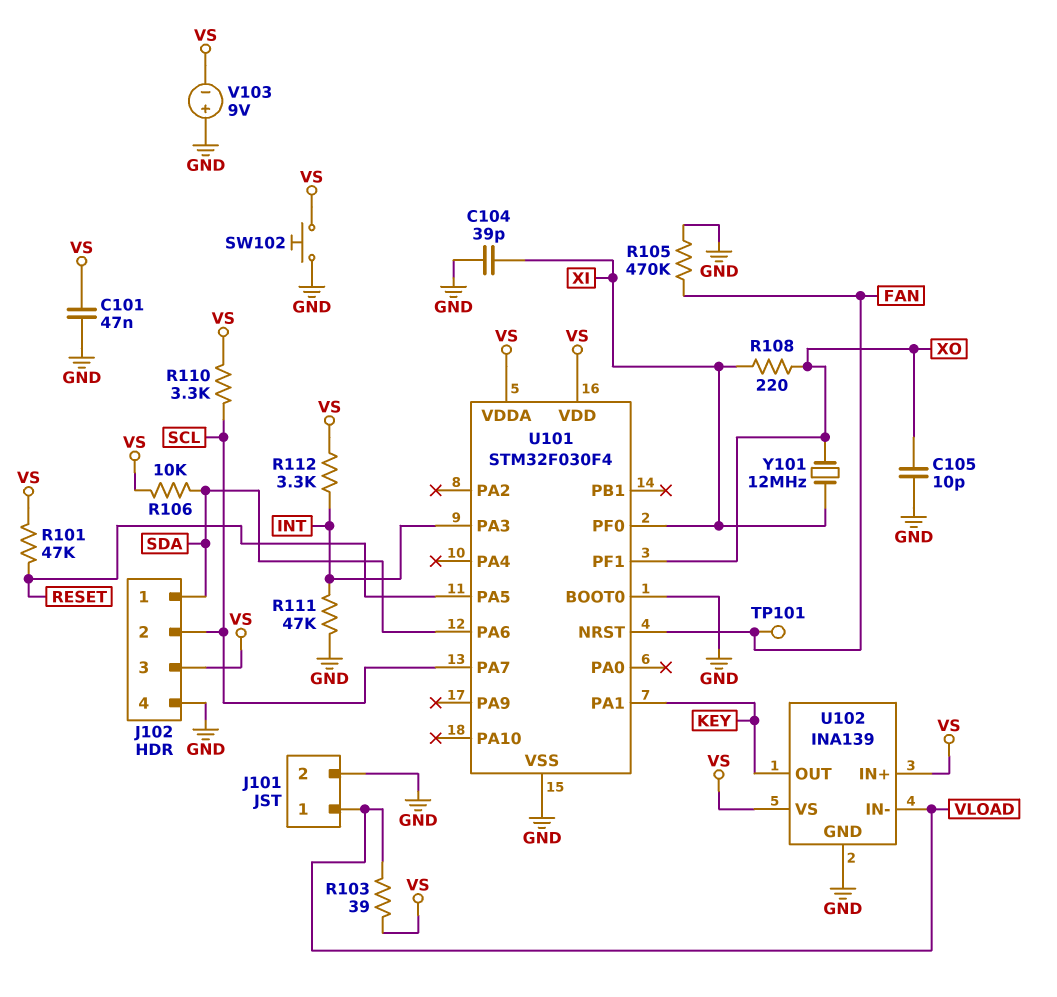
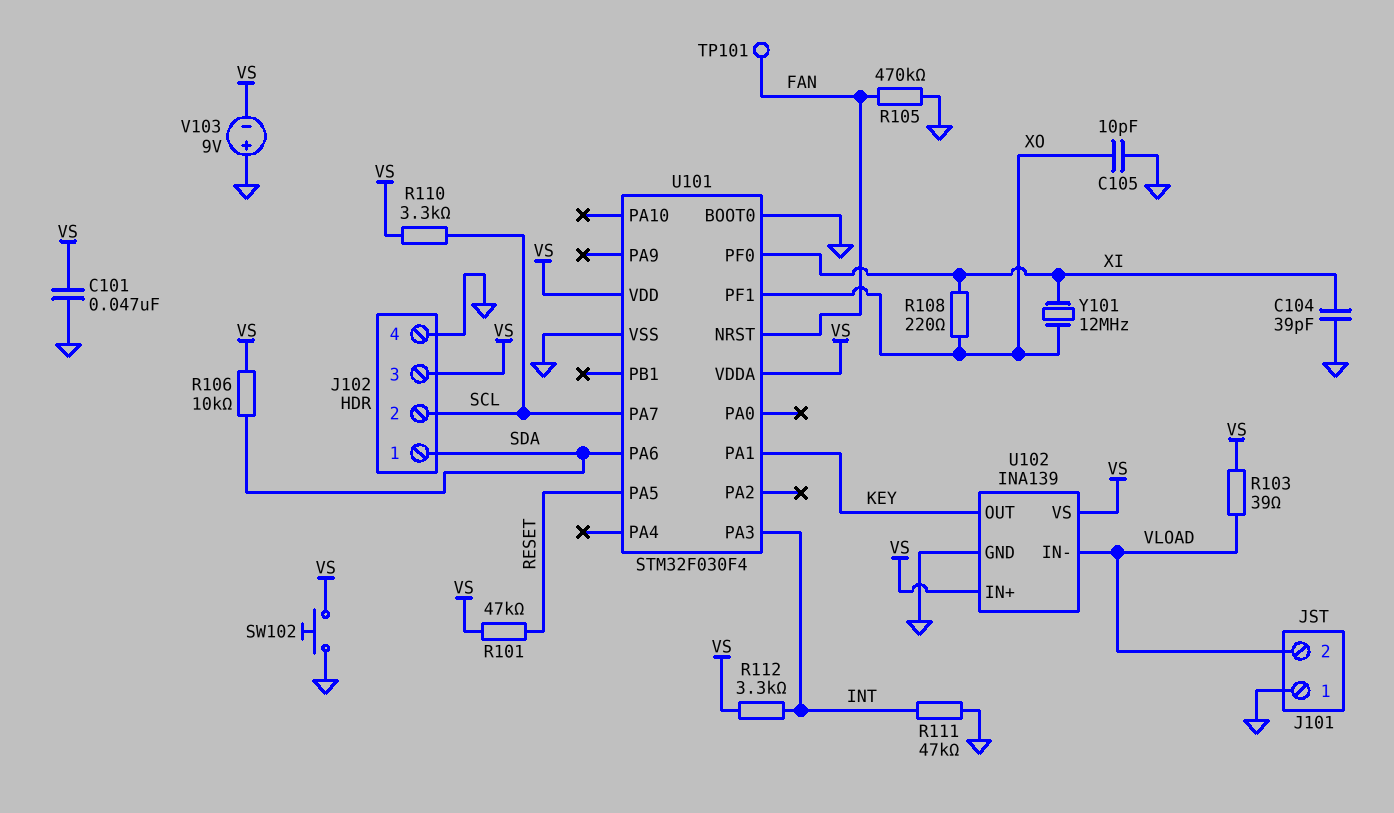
J101 pin 1: VLOAD -> GND
J101 pin 2: GND -> VLOAD

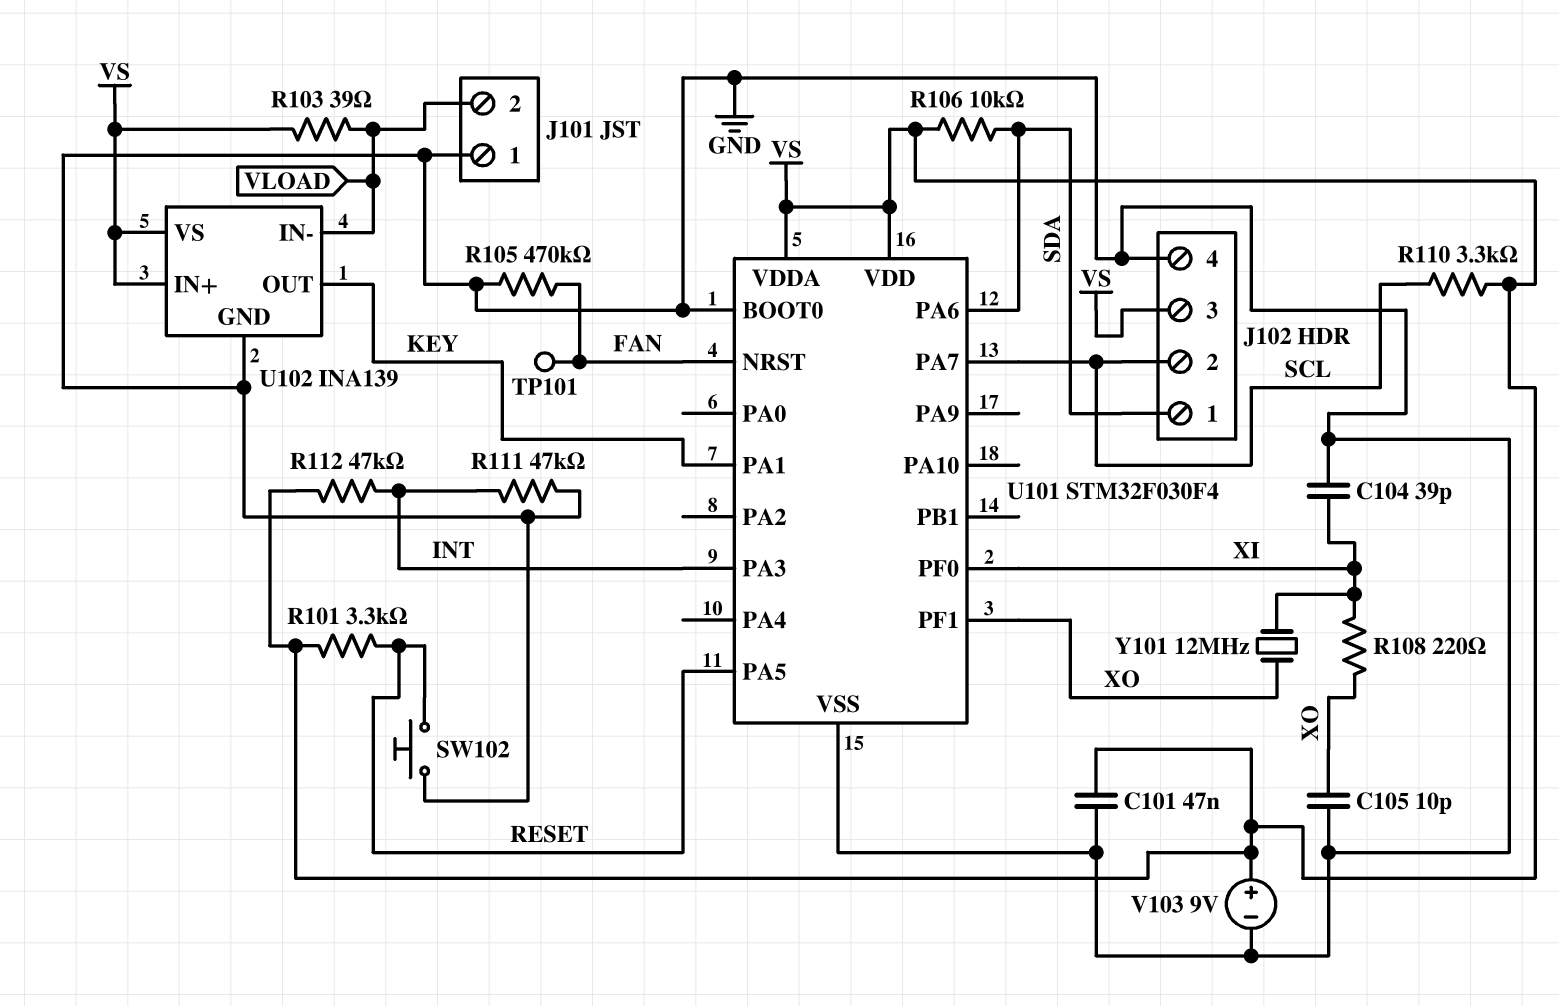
R101: 47k (RESET, VS) -> 3.3k (RESET, VS)
R112: 3.3k (INT, VS) -> 47k (INT, VS)
SW102: button (GND, VS) -> button (GND, RESET)
V103: 9V (plus GND, minus VS) -> 9V (plus VS, minus GND)

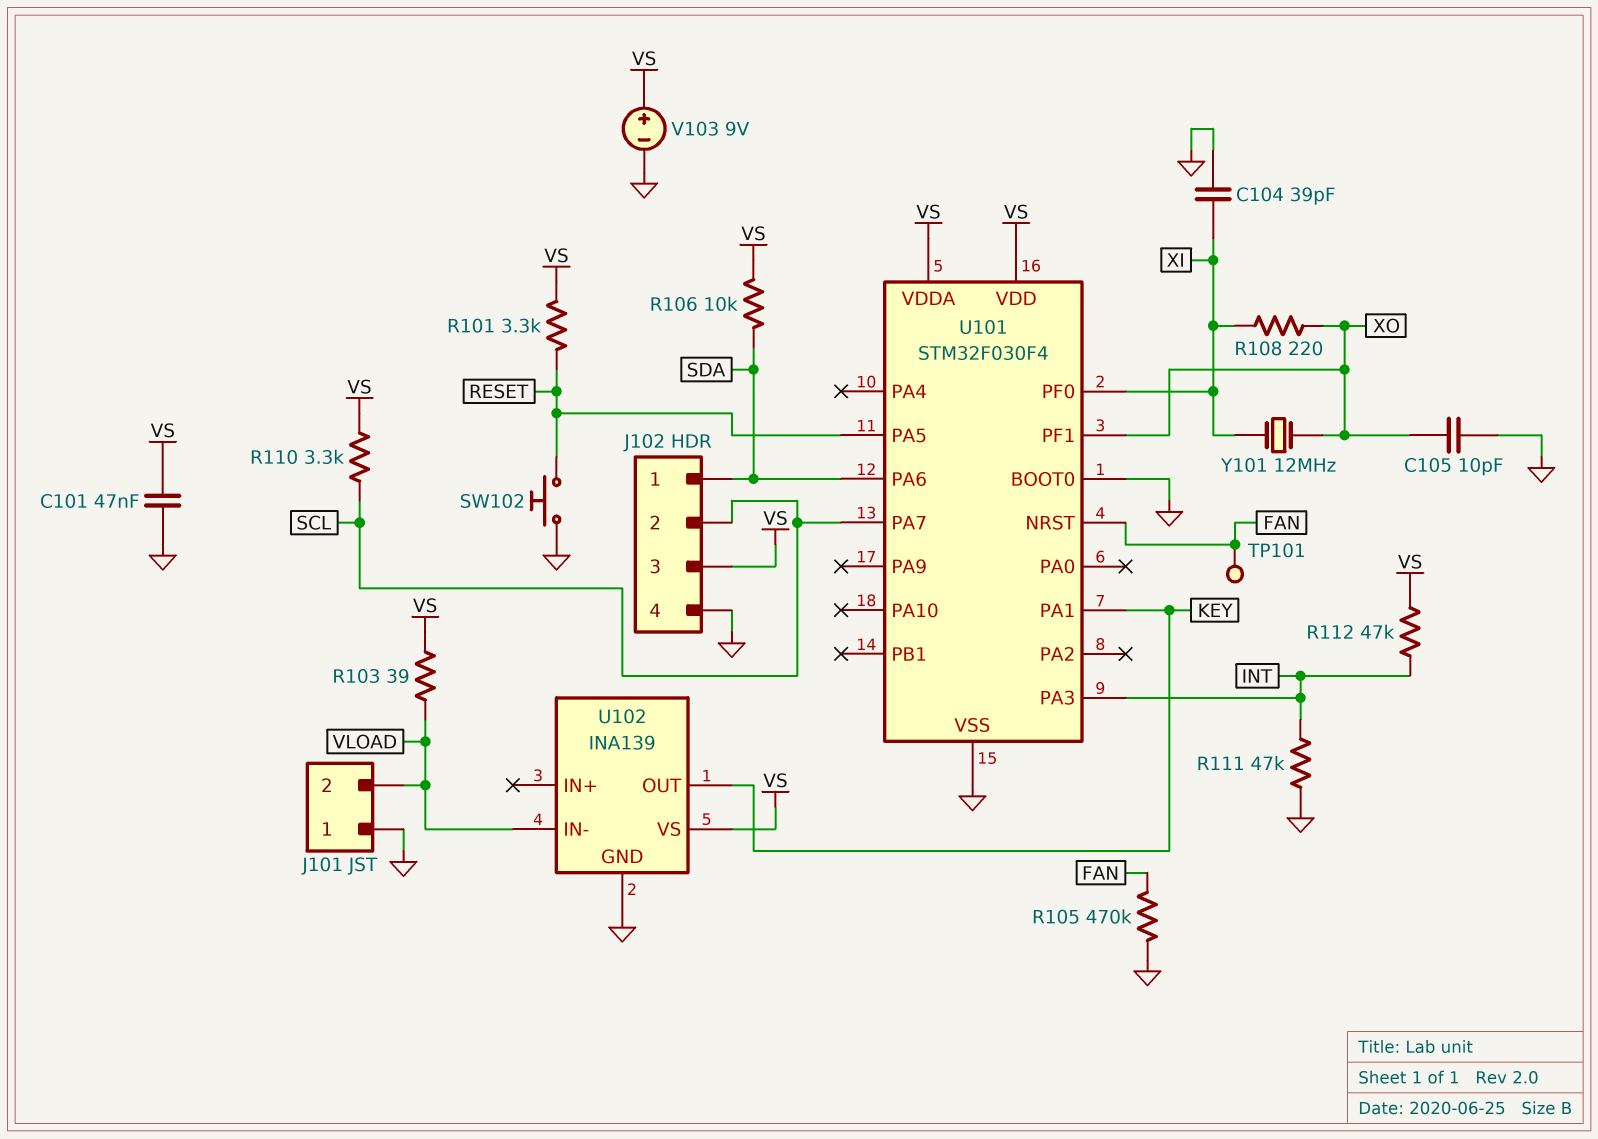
U102 pin IN+: VS -> none

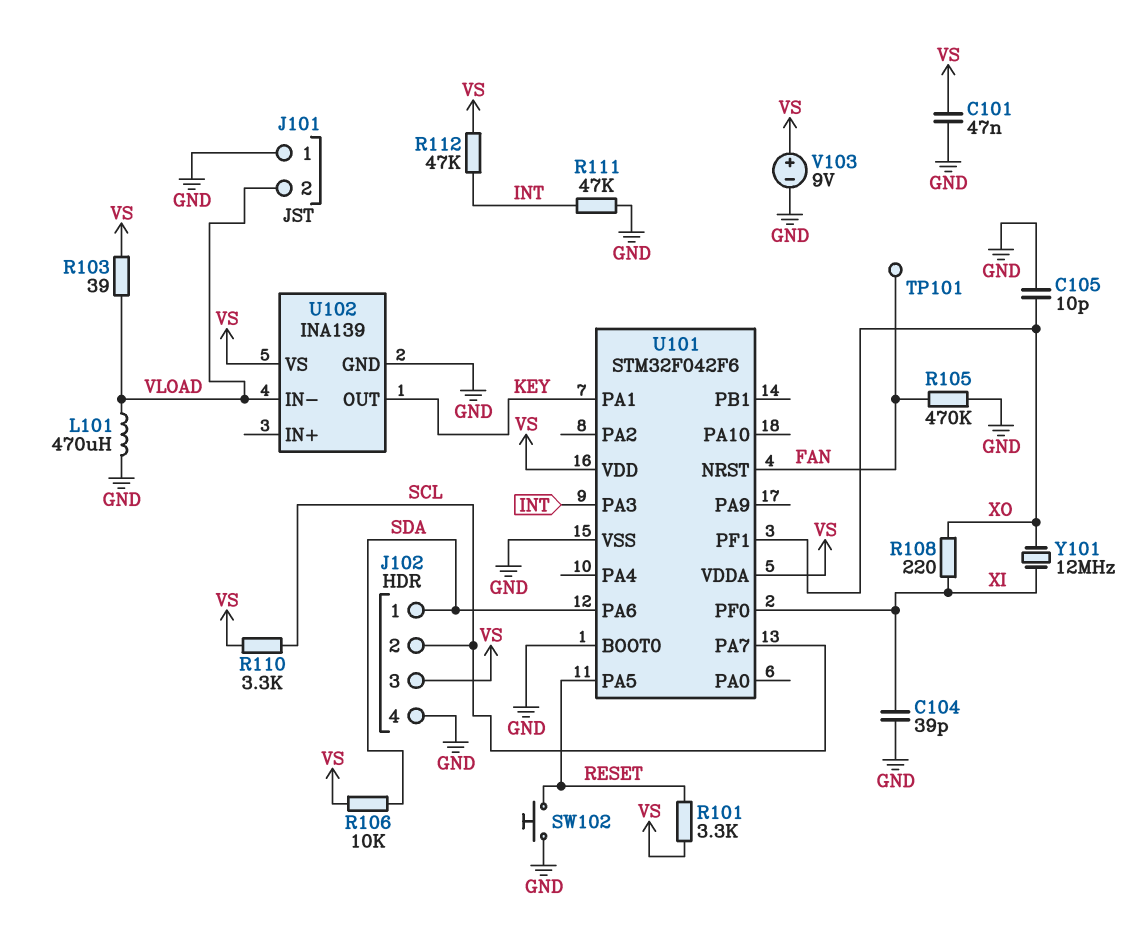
L101: none -> 470uH (GND, VLOAD)
U101: STM32F030F4 -> STM32F042F6

